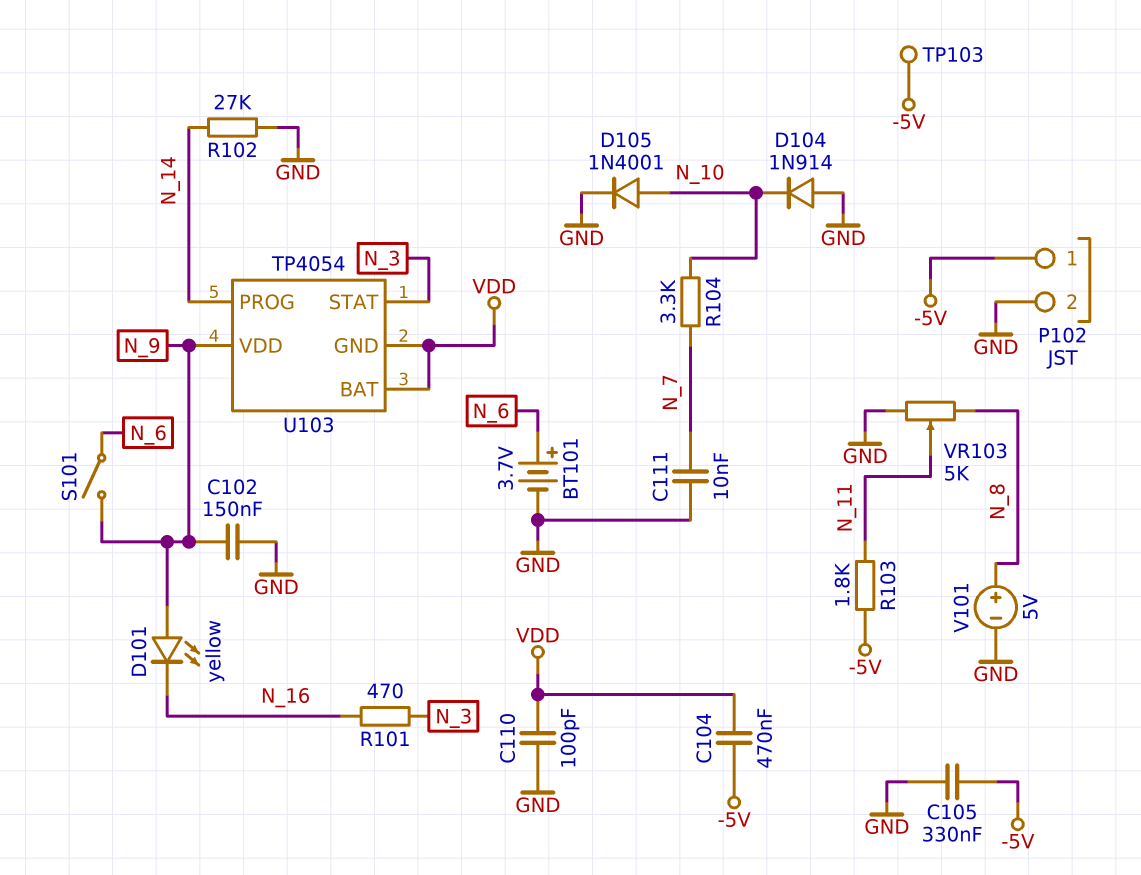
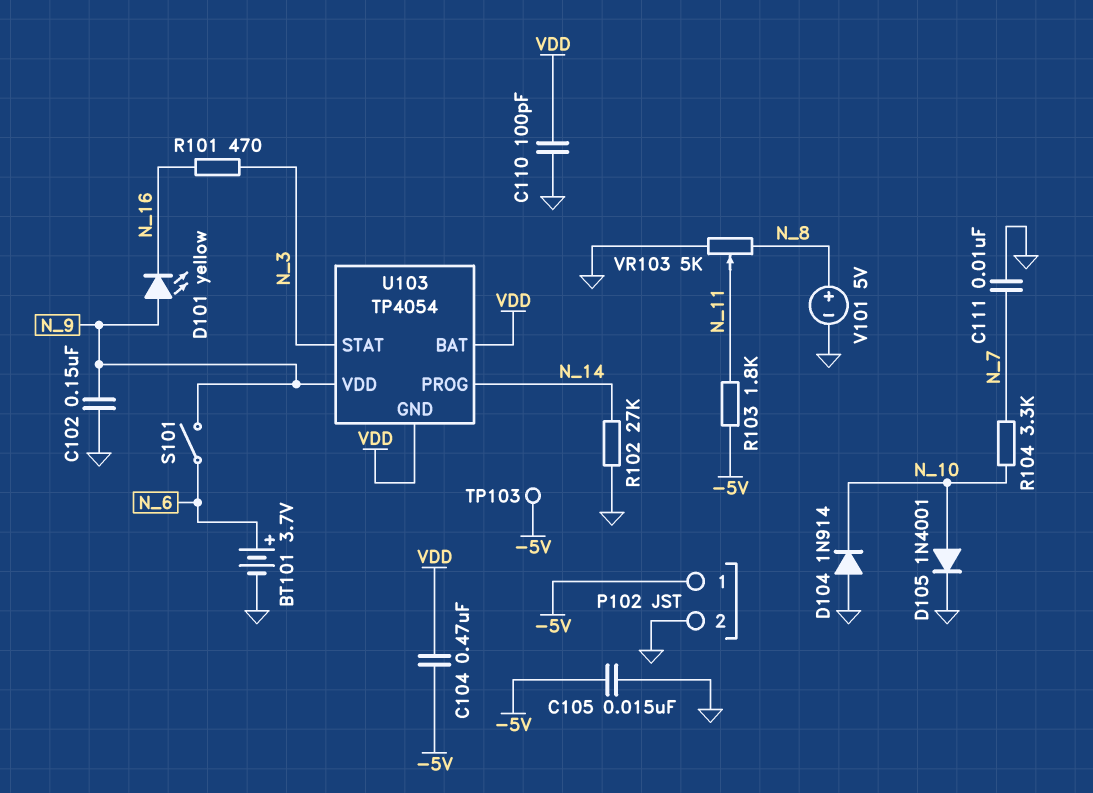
C105: 330nF (-5V, GND) -> 15nF (-5V, GND)

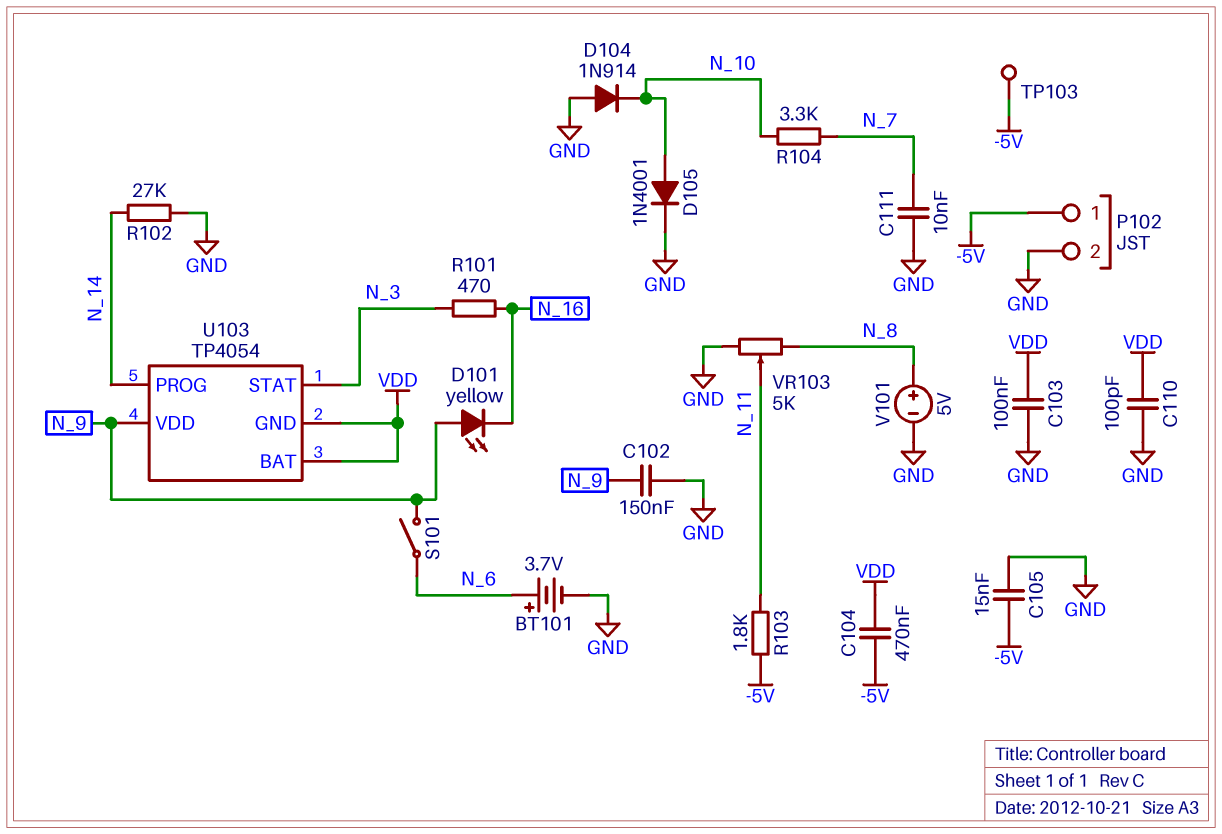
C103: none -> 100nF (GND, VDD)

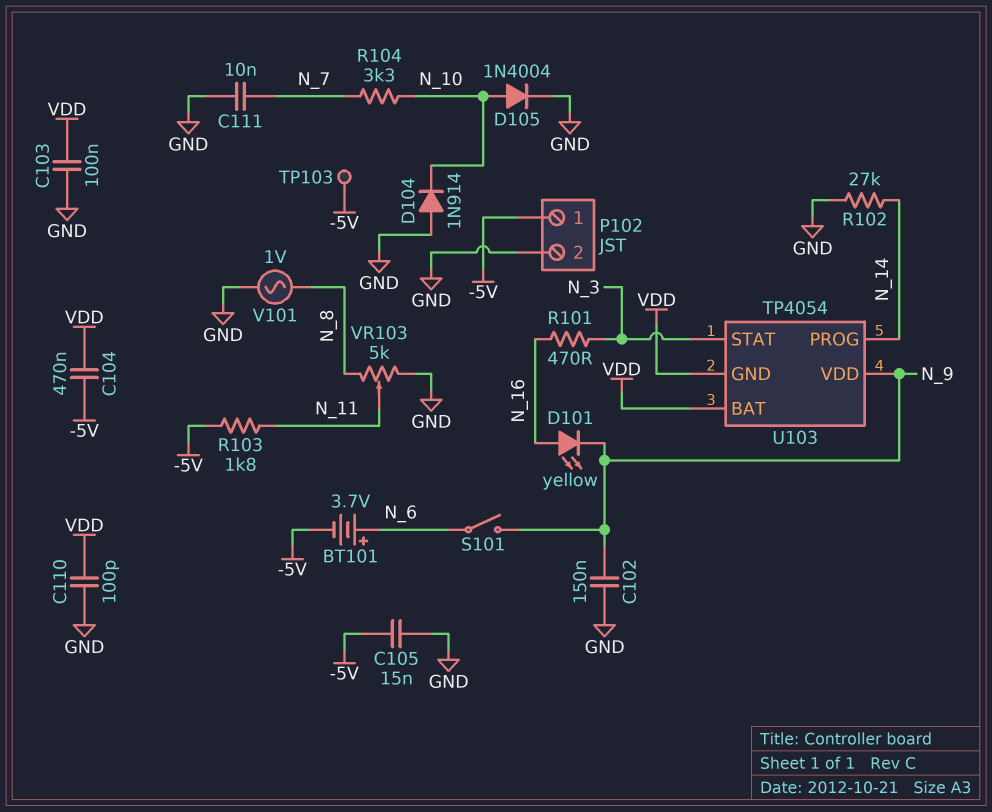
BT101: 3.7V (plus N_6, minus GND) -> 3.7V (plus N_6, minus -5V)
D101: LED yellow (A N_9, K N_16) -> LED yellow (A N_16, K N_9)
D105: diode 1N4001 (A N_10, K GND) -> diode 1N4004 (A N_10, K GND)
V101: 5V (plus N_8, minus GND) -> AC 1V (GND, N_8)

